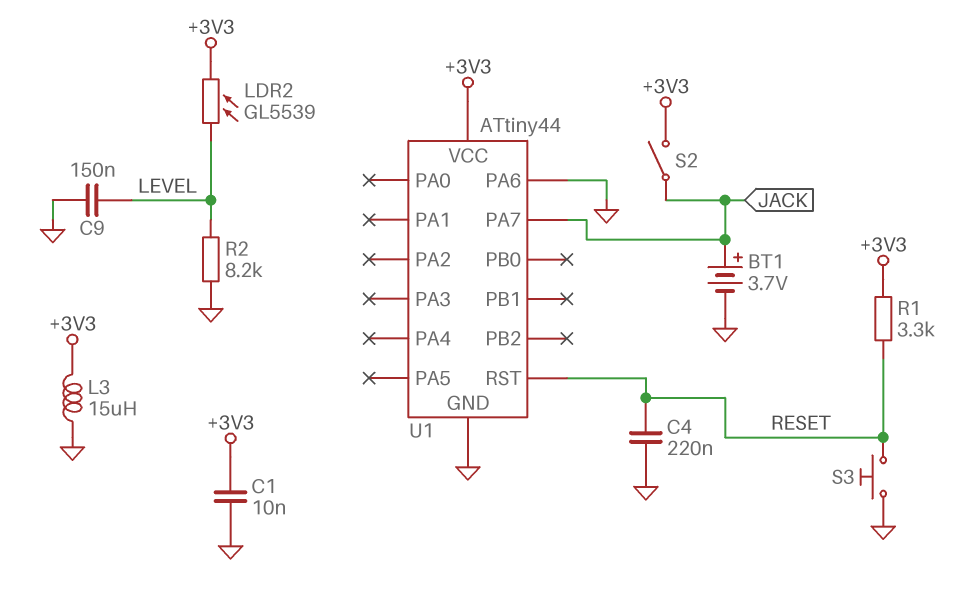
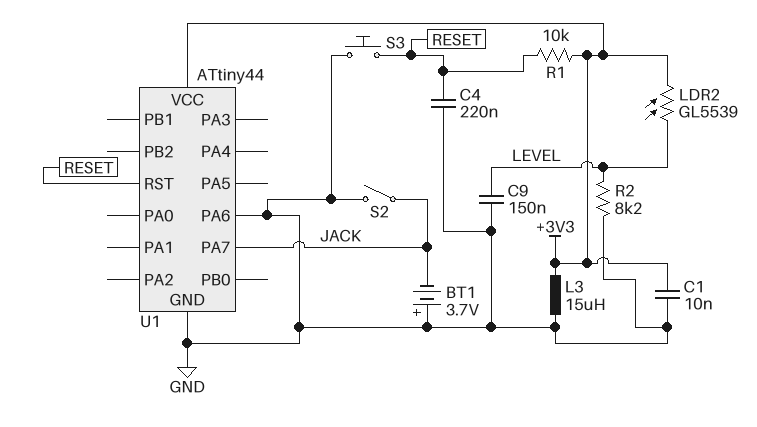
BT1: 3.7V (plus JACK, minus GND) -> 3.7V (plus GND, minus JACK)
R1: 3.3k (+3V3, RESET) -> 10k (+3V3, RESET)
S2: switch (+3V3, JACK) -> switch (GND, JACK)

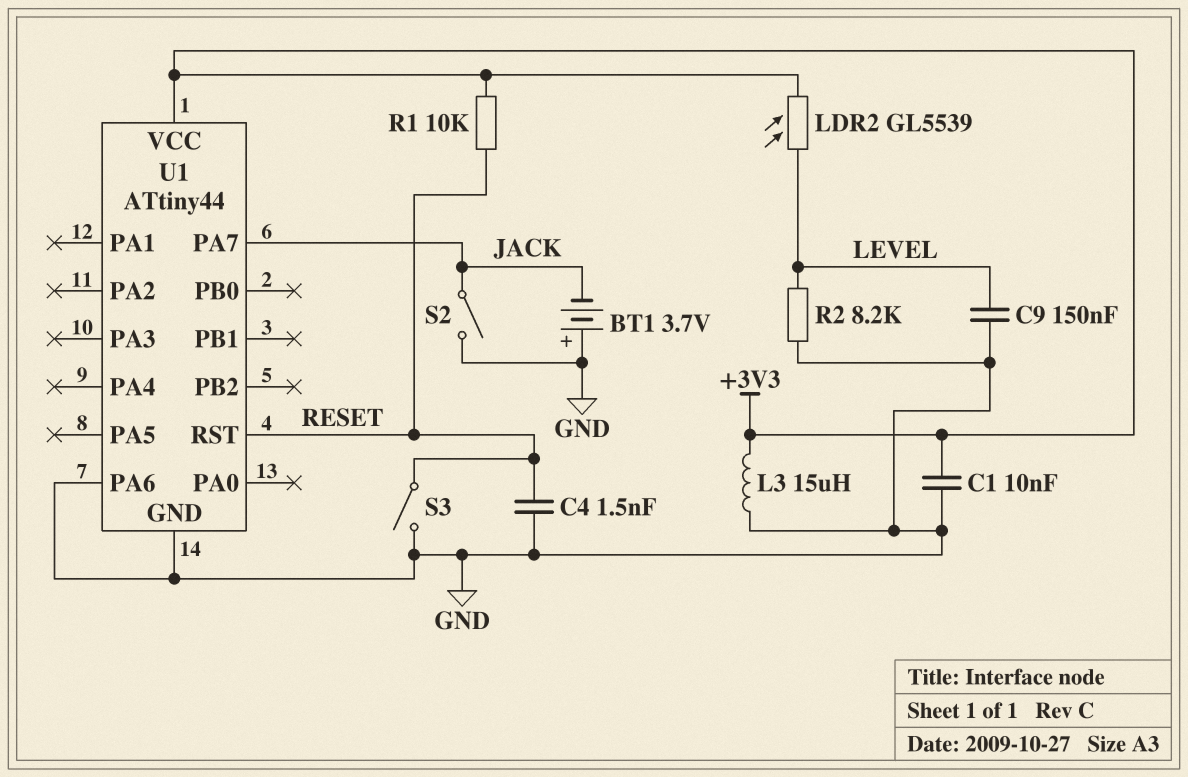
C4: 220nF (GND, RESET) -> 1.5nF (GND, RESET)
S3: button (GND, RESET) -> switch (GND, RESET)

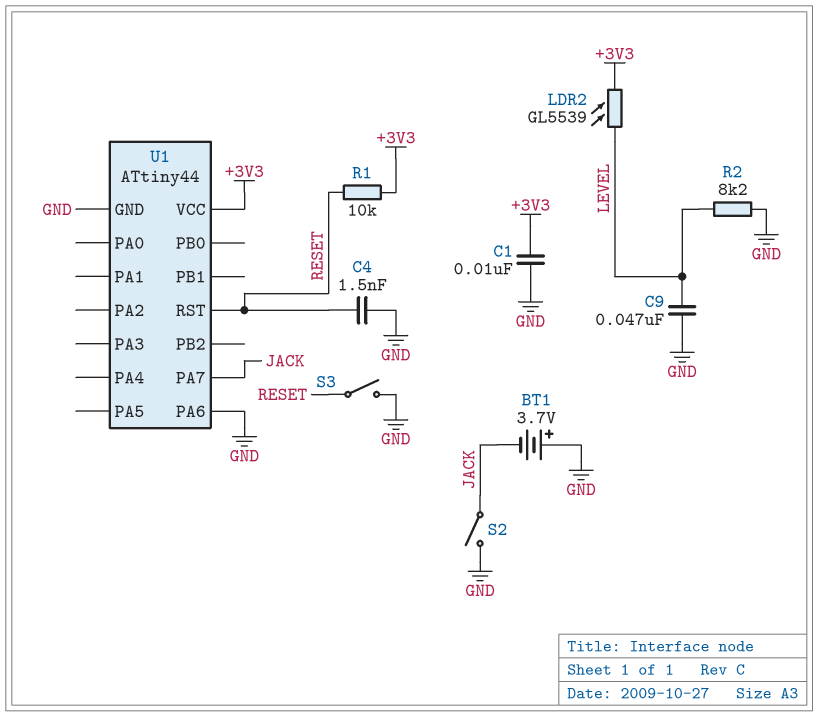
C9: 150nF (GND, LEVEL) -> 47nF (GND, LEVEL)
L3: 15uH (+3V3, GND) -> none

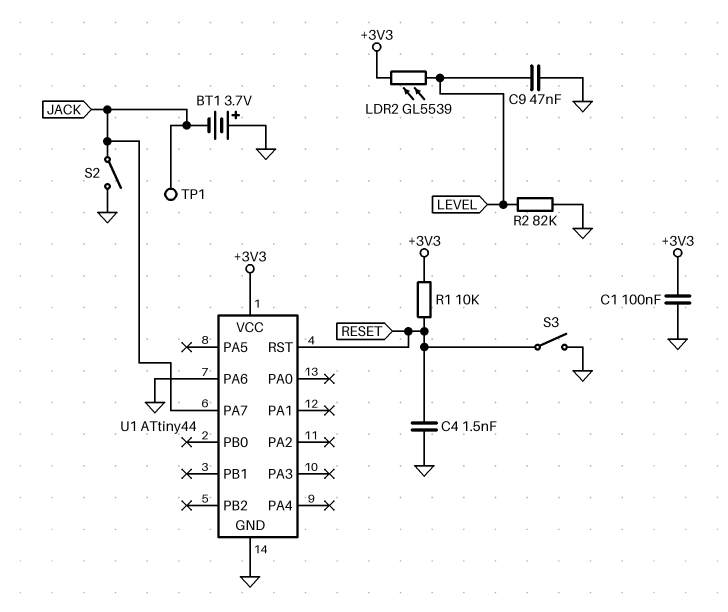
C1: 10nF (+3V3, GND) -> 100nF (+3V3, GND)
R2: 8.2k (GND, LEVEL) -> 82k (GND, LEVEL)
TP1: none -> test point (JACK)

